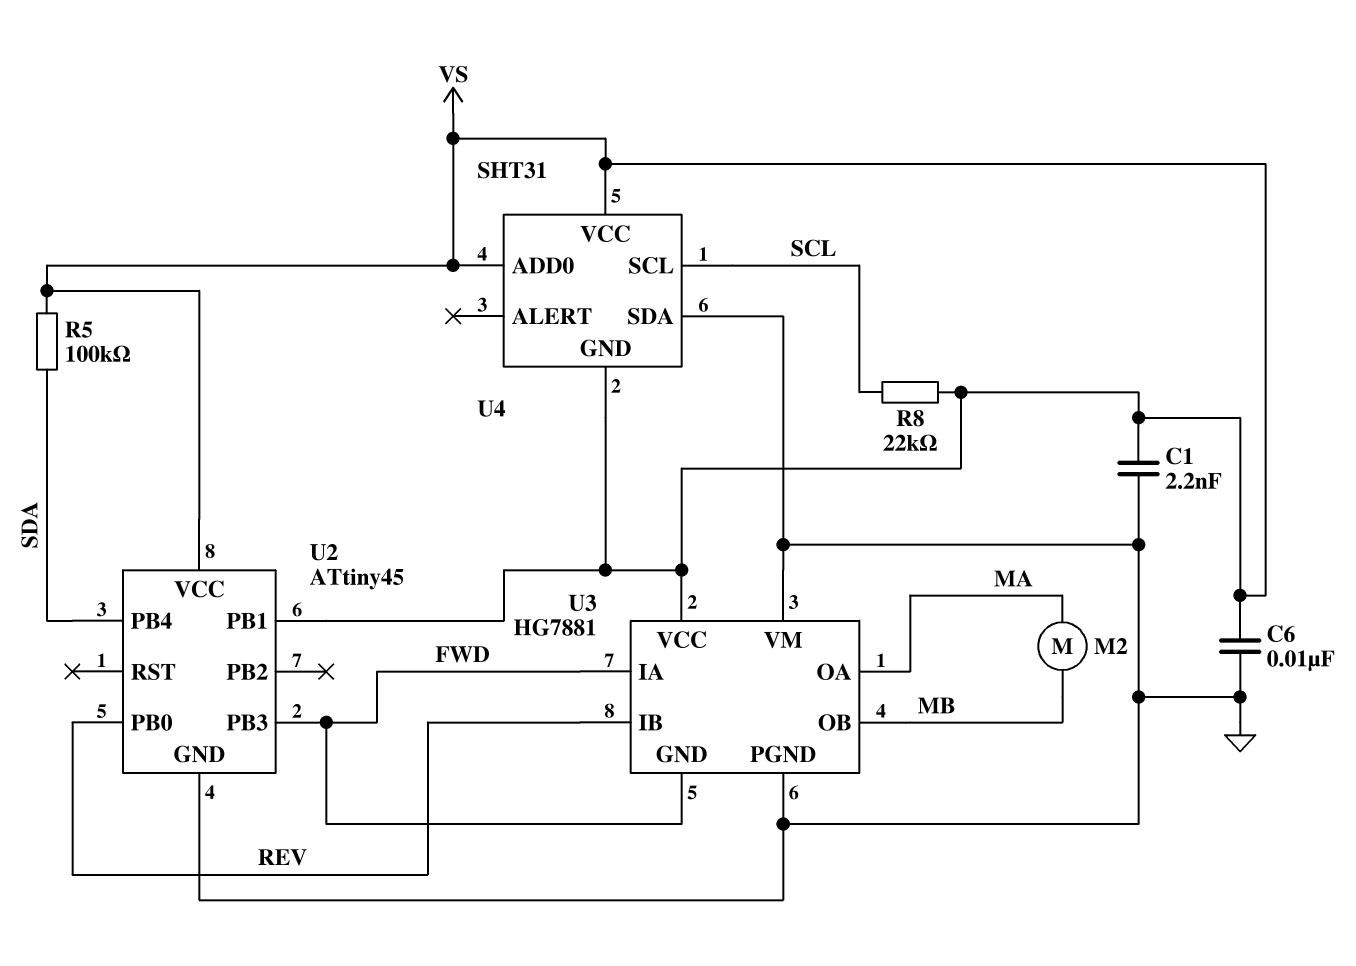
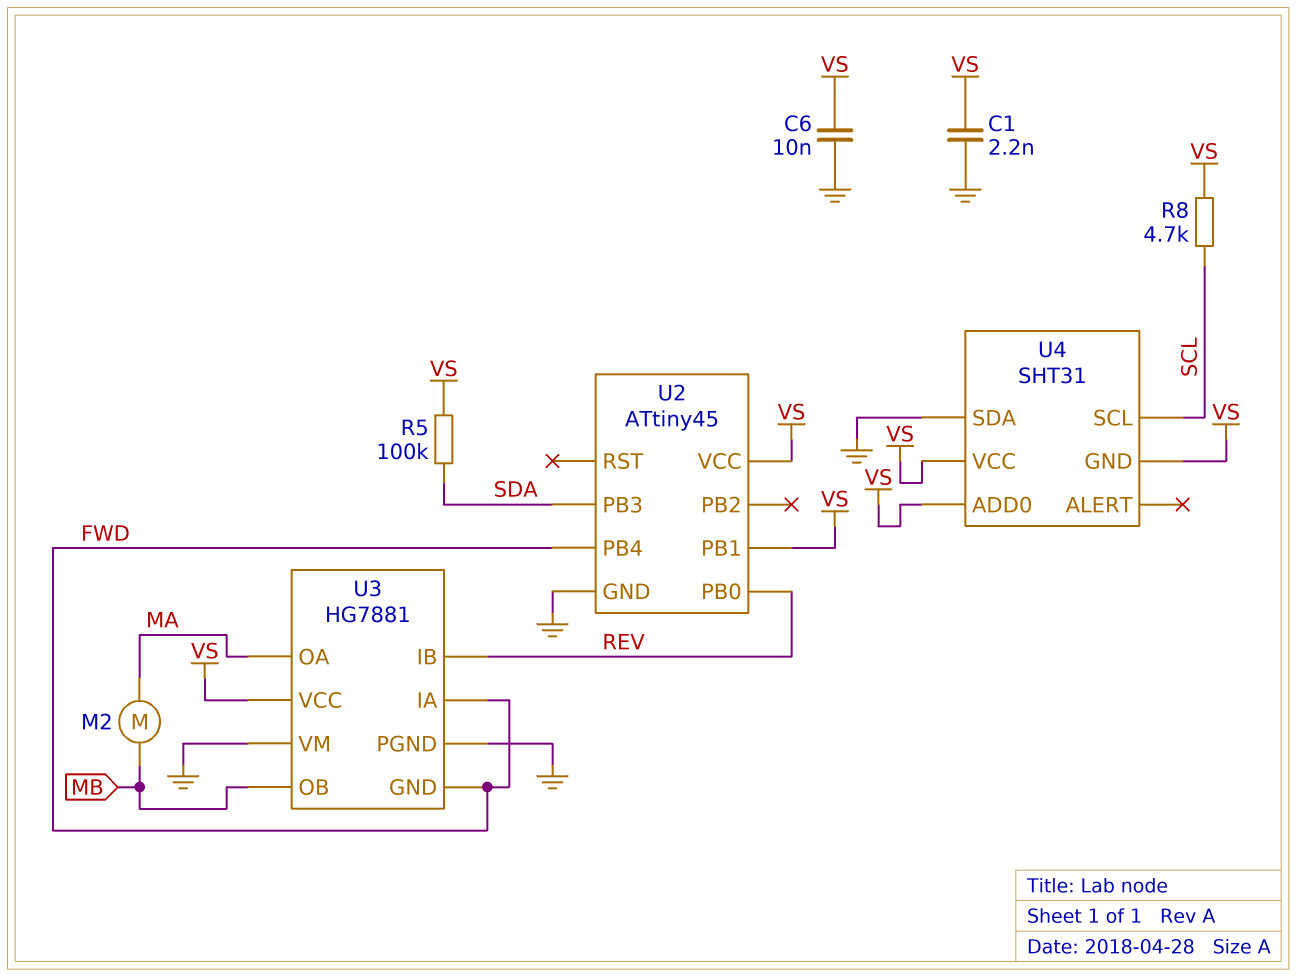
R8: 22k (SCL, VS) -> 4.7k (SCL, VS)
U2 pin PB3: FWD -> SDA
U2 pin PB4: SDA -> FWD

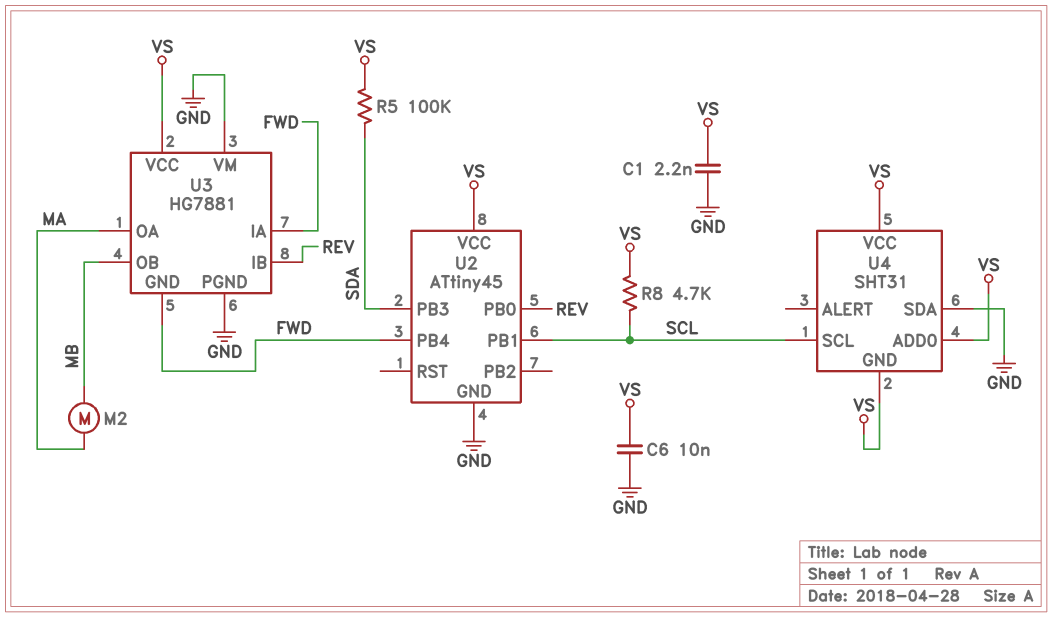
U2 pin PB1: VS -> SCL

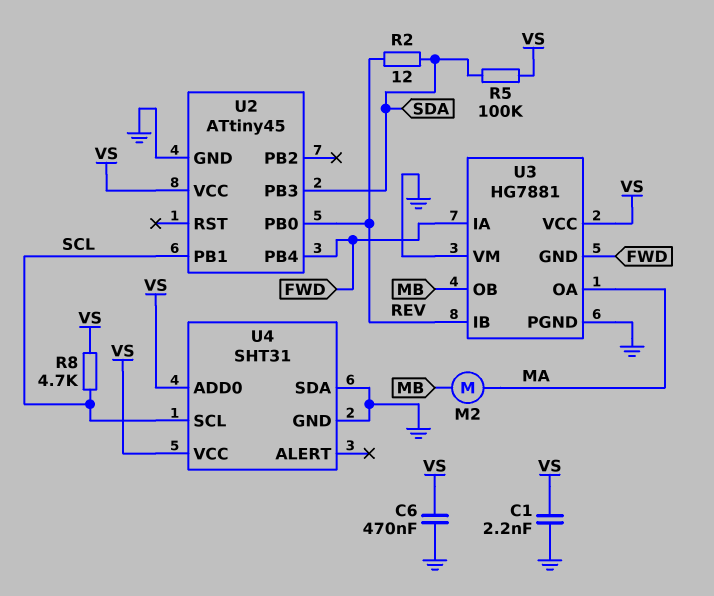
C6: 10nF (GND, VS) -> 470nF (GND, VS)
R2: none -> 12 (REV, SDA)
U4 pin GND: VS -> GND

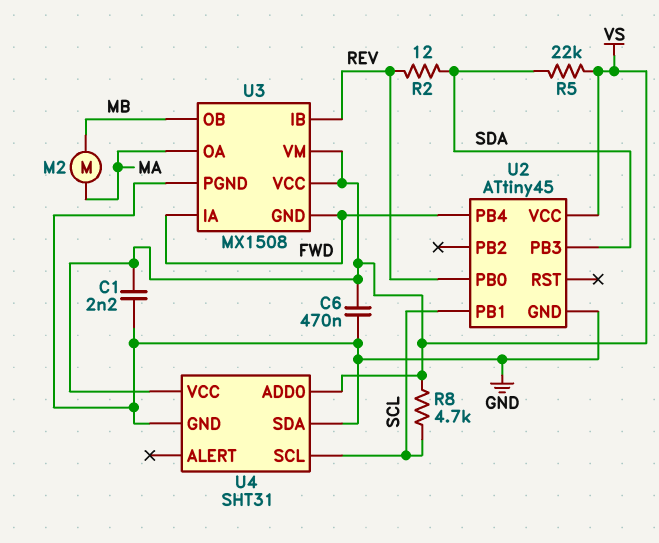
R5: 100k (SDA, VS) -> 22k (SDA, VS)
U3: HG7881 -> MX1508
U3 pin VM: GND -> VS

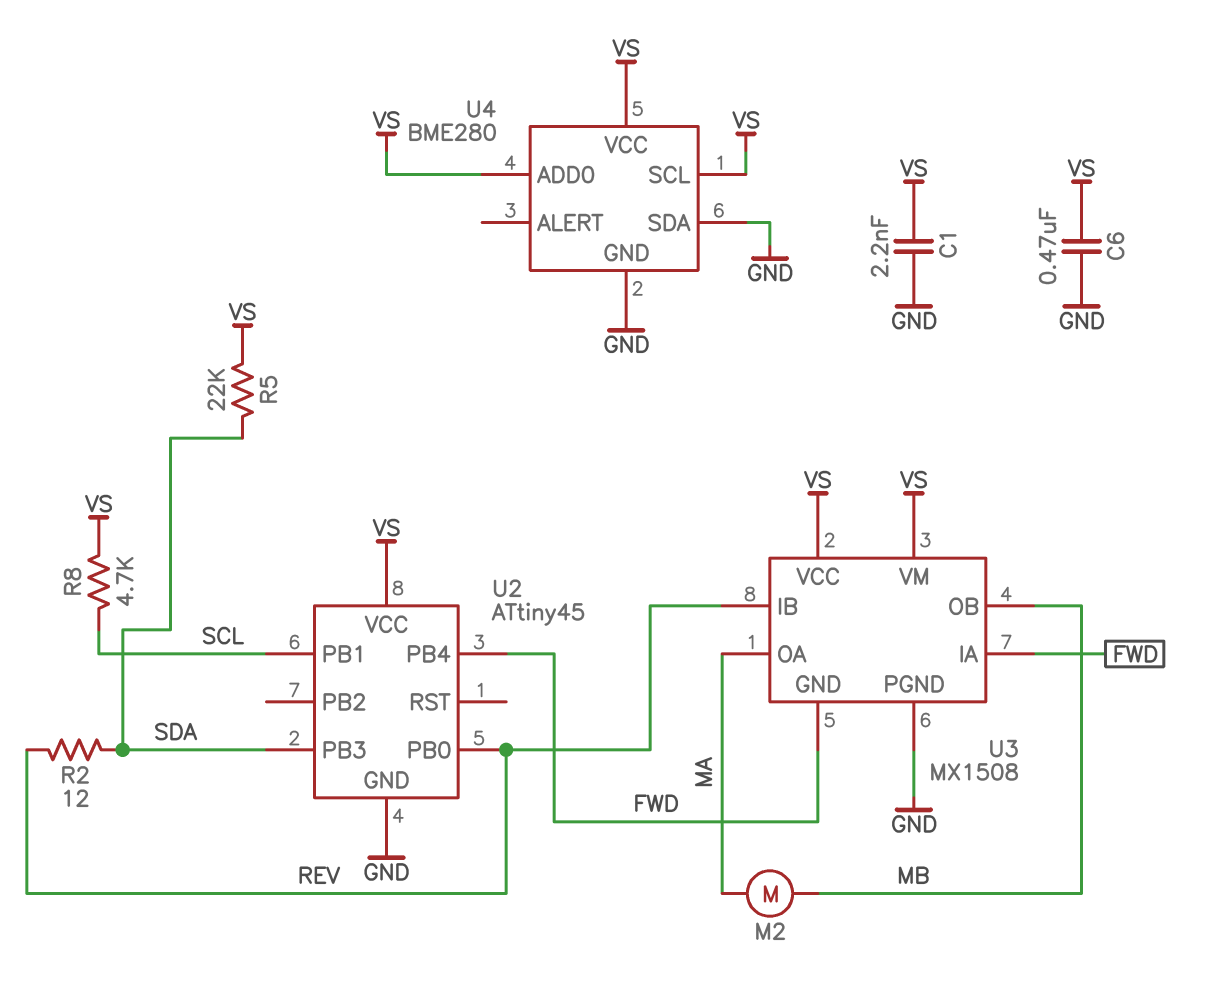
U4: SHT31 -> BME280
U4 pin SCL: SCL -> VS

